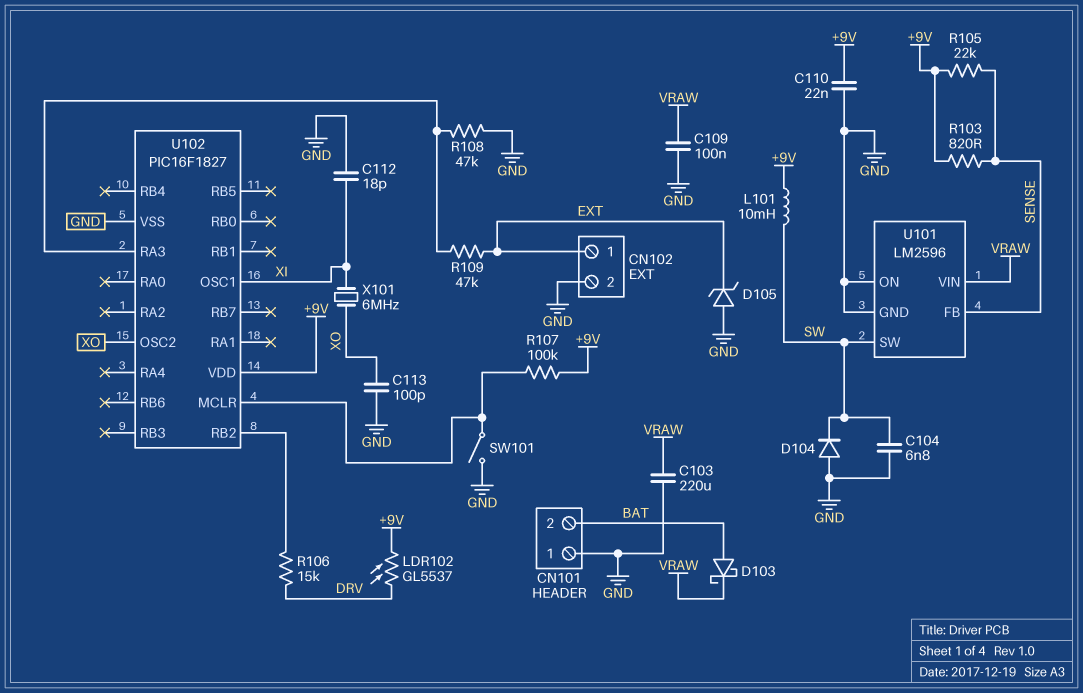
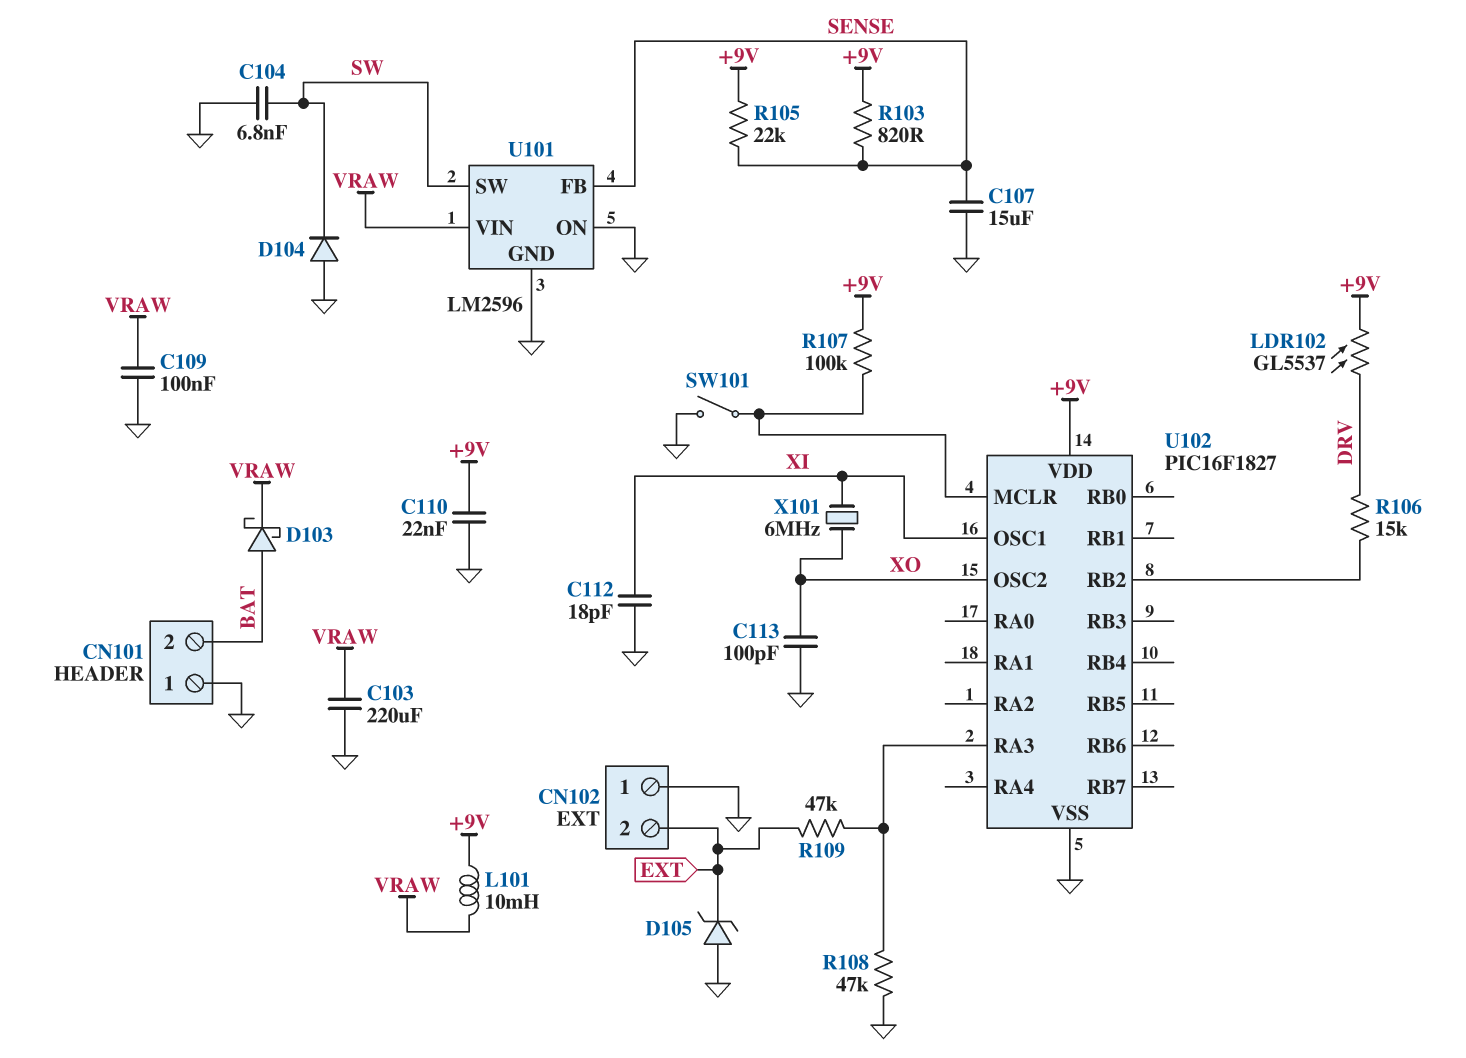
C107: none -> 15uF (GND, SENSE)
CN102 pin 1: EXT -> GND
CN102 pin 2: GND -> EXT
L101: 10mH (+9V, SW) -> 10mH (+9V, VRAW)

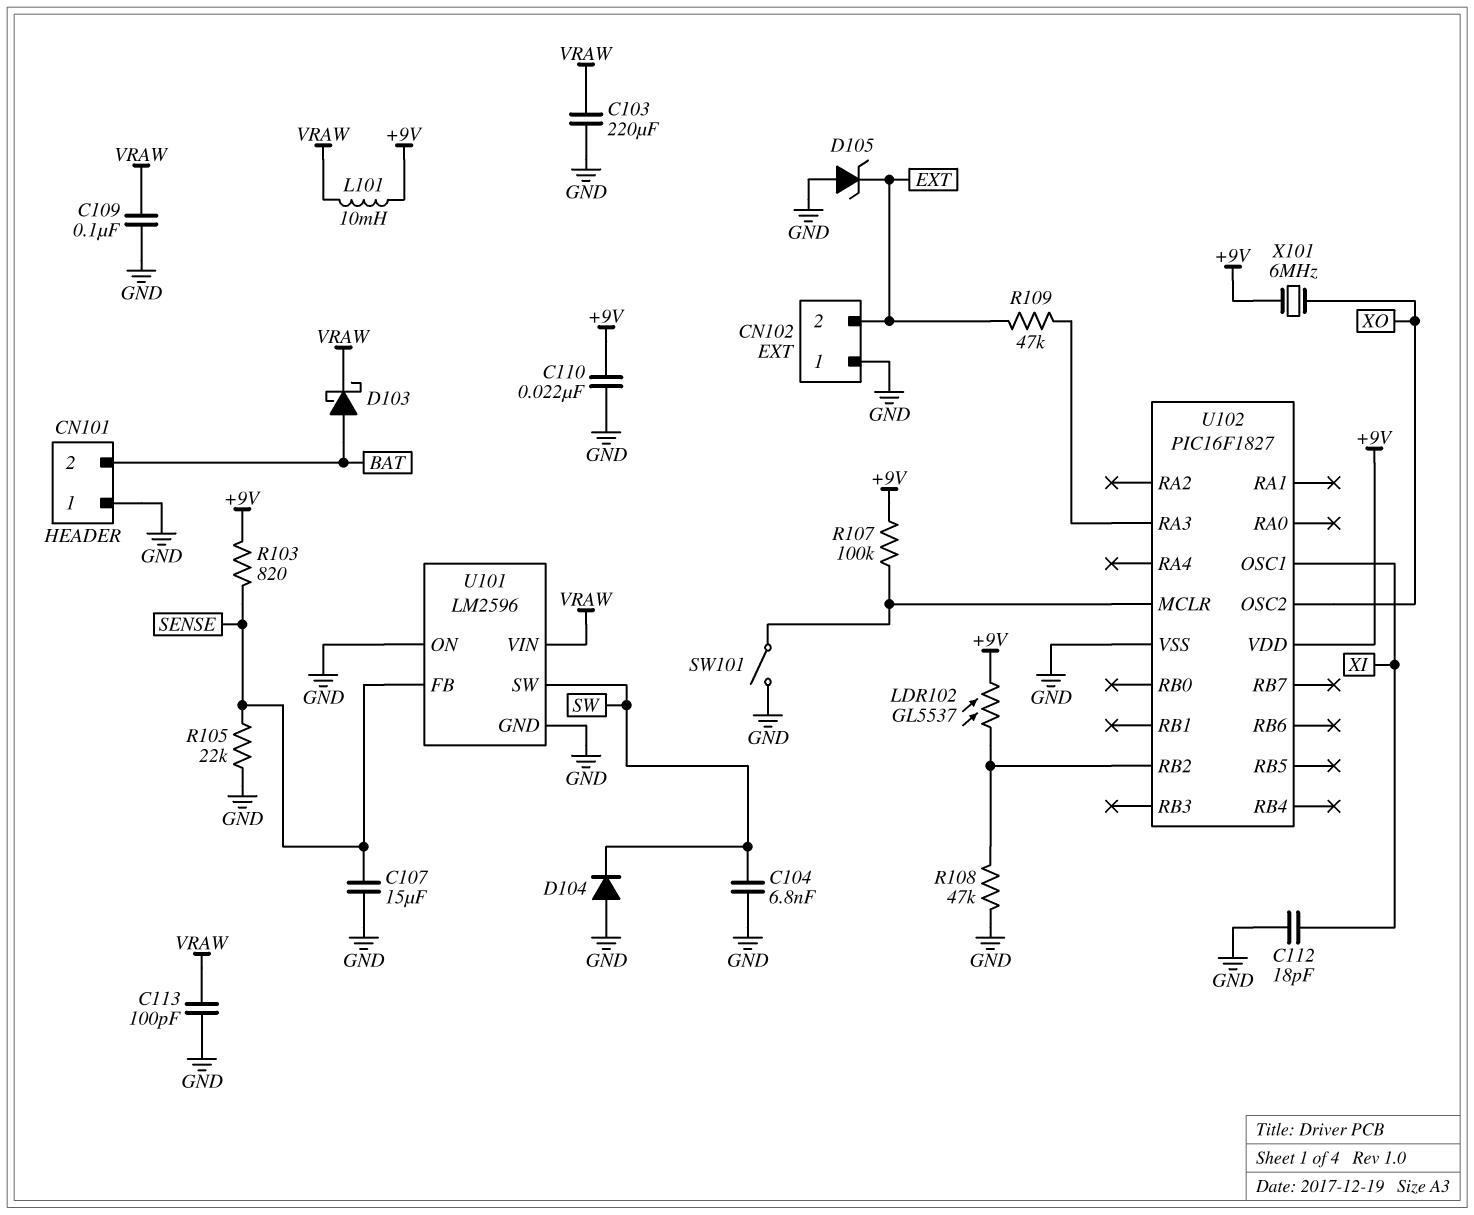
C113: 100pF (GND, XO) -> 100pF (GND, VRAW)
LDR102: GL5537 (+9V, DRV) -> GL5537 (+9V, U102/RB2)
R105: 22k (+9V, SENSE) -> 22k (GND, SENSE)
R106: 15k (DRV, U102/RB2) -> none
R108: 47k (GND, U102/RA3) -> 47k (GND, U102/RB2)
X101: 6MHz (XI, XO) -> 6MHz (+9V, XO)

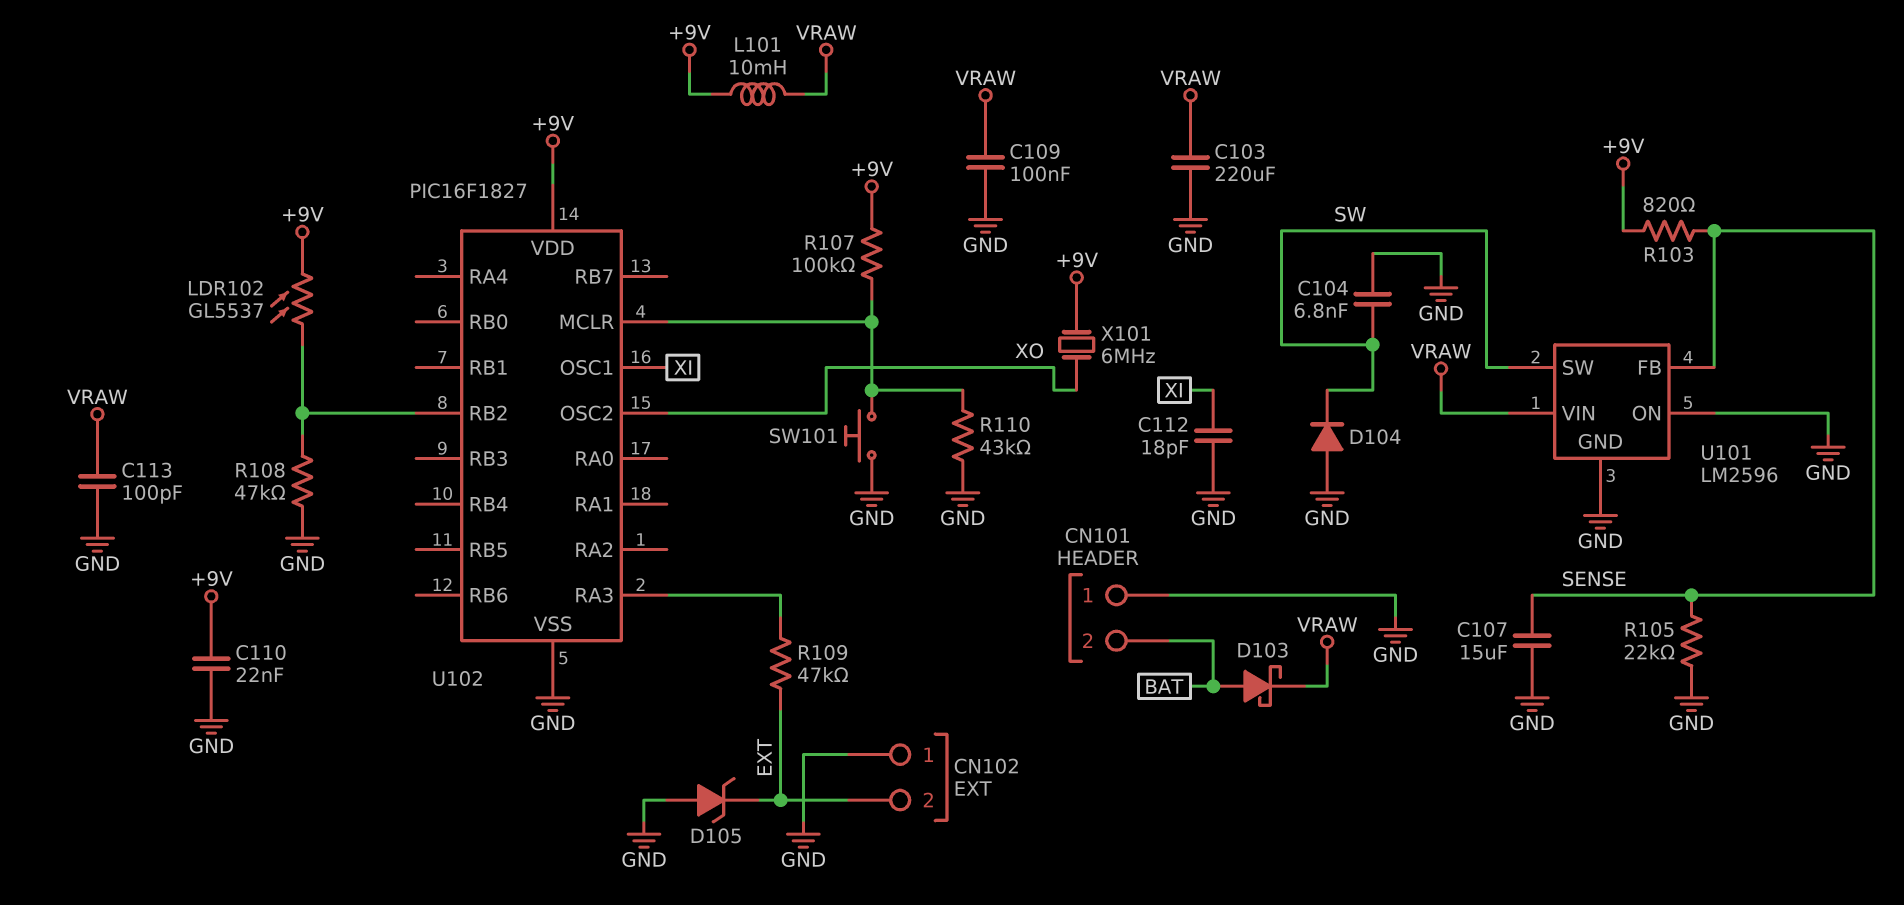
R110: none -> 43k (GND, U102/MCLR)
SW101: switch (GND, U102/MCLR) -> button (GND, U102/MCLR)

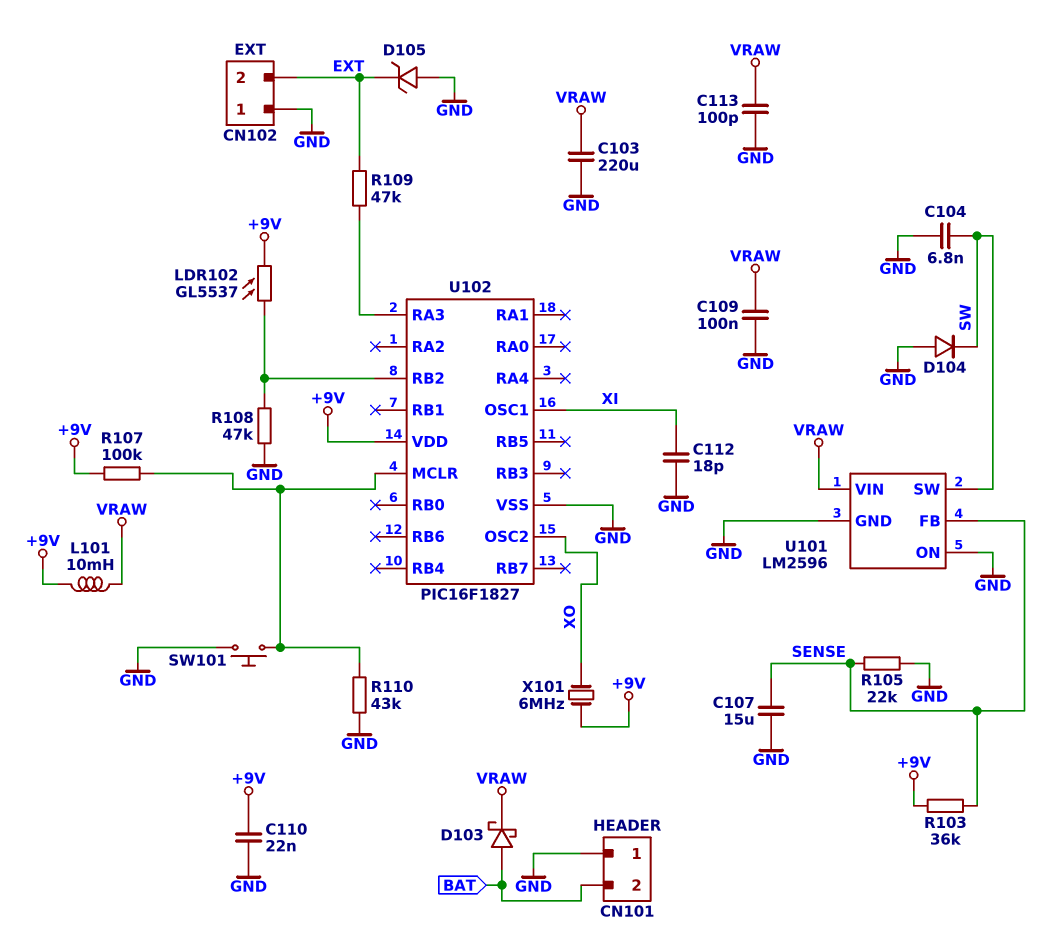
R103: 820 (+9V, SENSE) -> 36k (+9V, SENSE)

